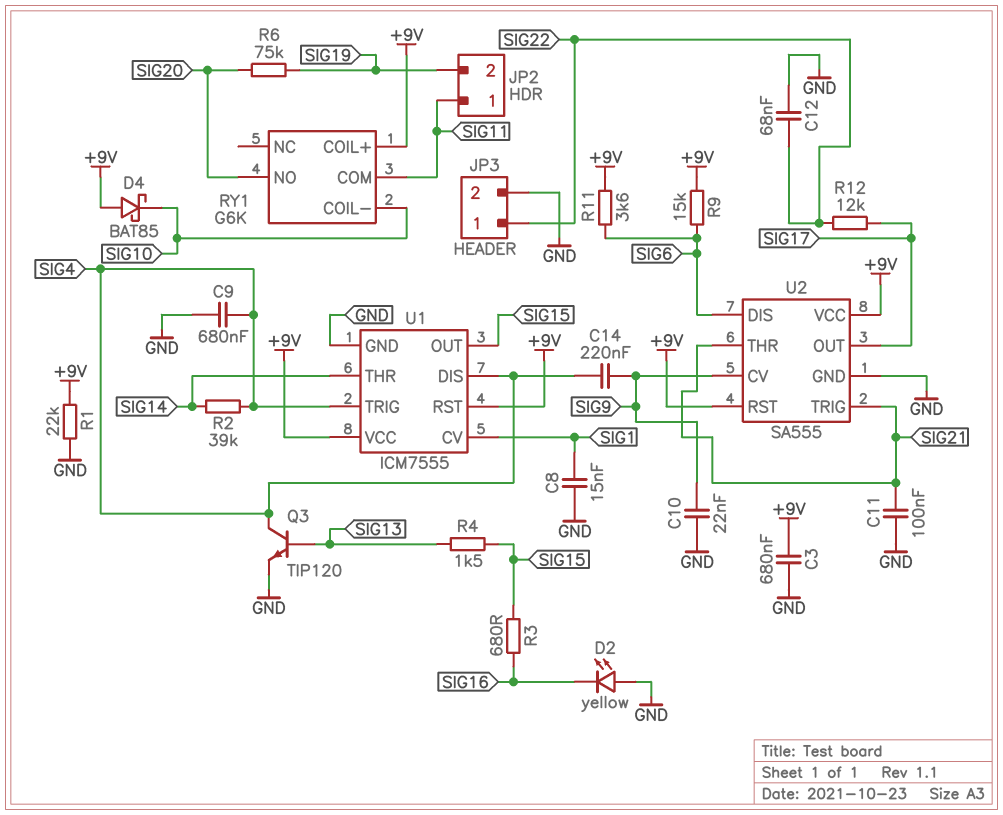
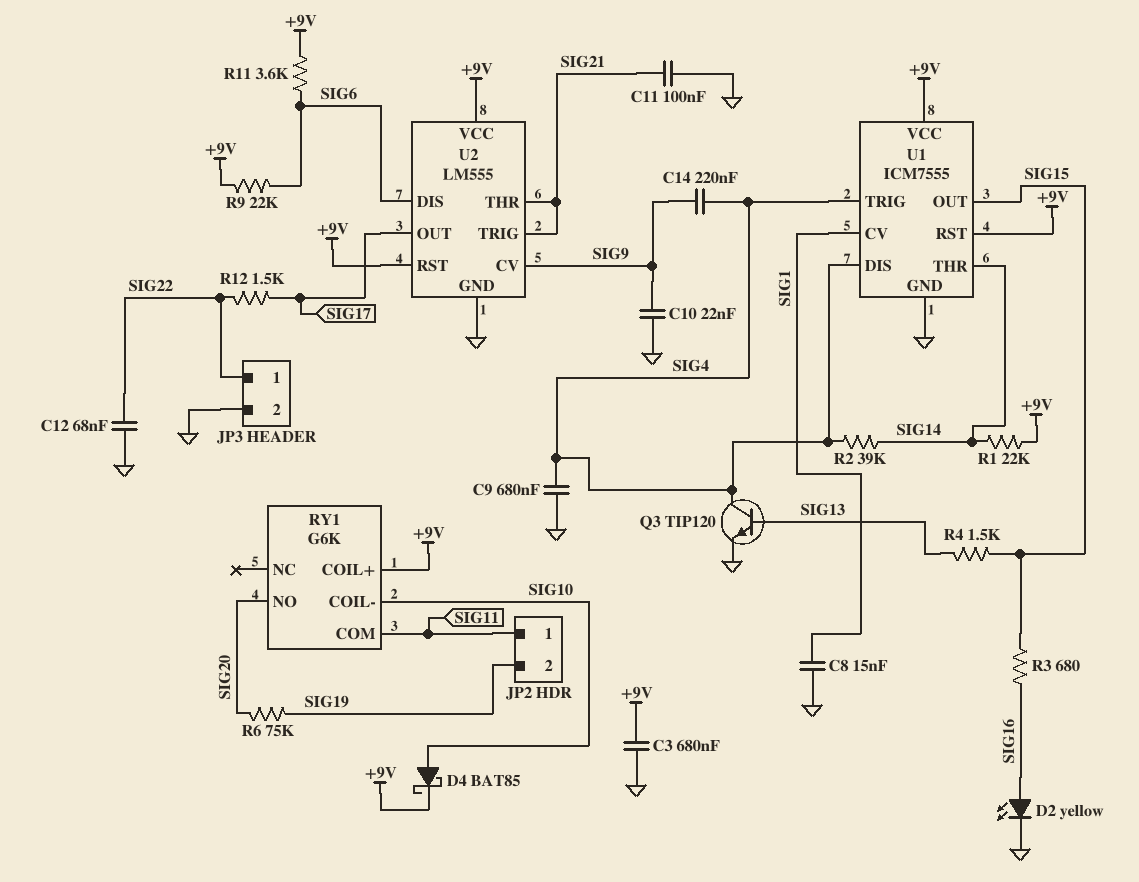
D2: LED yellow (A GND, K SIG16) -> LED yellow (A SIG16, K GND)
D4: schottky BAT85 (A +9V, K SIG10) -> schottky BAT85 (A SIG10, K +9V)
R1: 22k (+9V, GND) -> 22k (+9V, SIG14)
R9: 15k (+9V, SIG6) -> 22k (+9V, SIG6)
R12: 12k (SIG17, SIG22) -> 1.5k (SIG17, SIG22)
U2: SA555 -> LM555

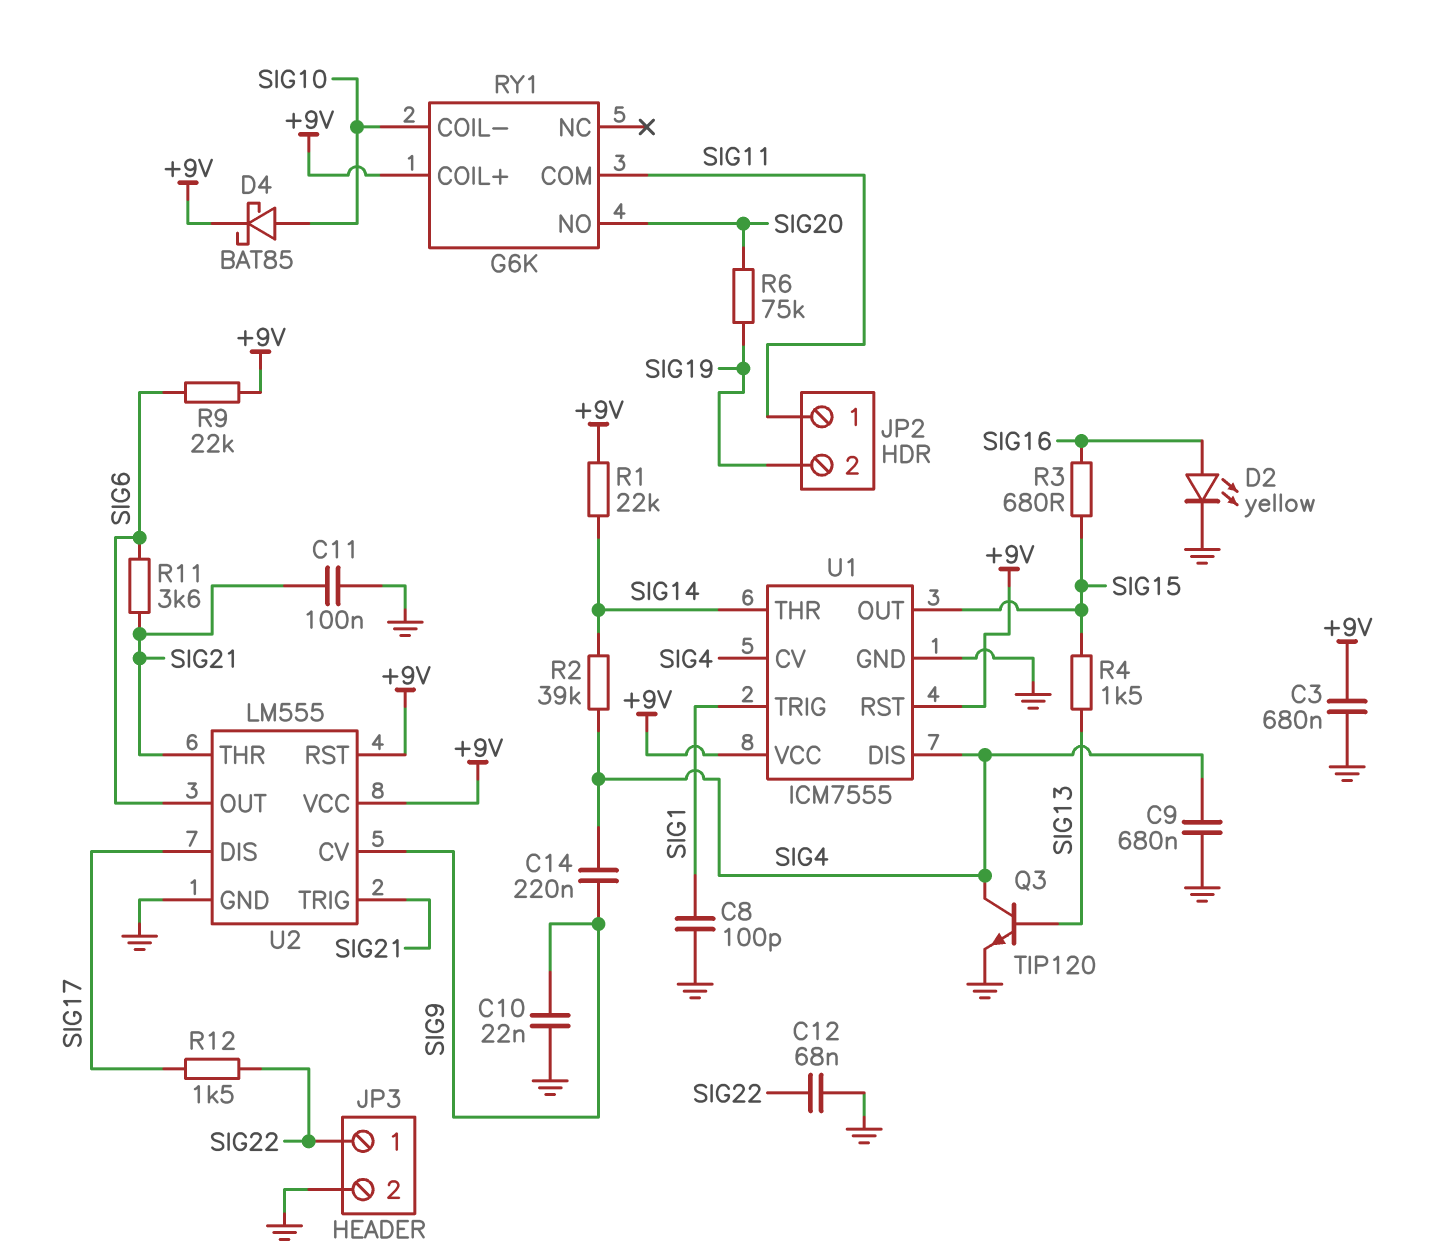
C8: 15nF (GND, SIG1) -> 100pF (GND, SIG1)
R11: 3.6k (+9V, SIG6) -> 3.6k (SIG6, SIG21)
U1 pin CV: SIG1 -> SIG4
U1 pin TRIG: SIG4 -> SIG1
U2 pin DIS: SIG6 -> SIG17
U2 pin OUT: SIG17 -> SIG6

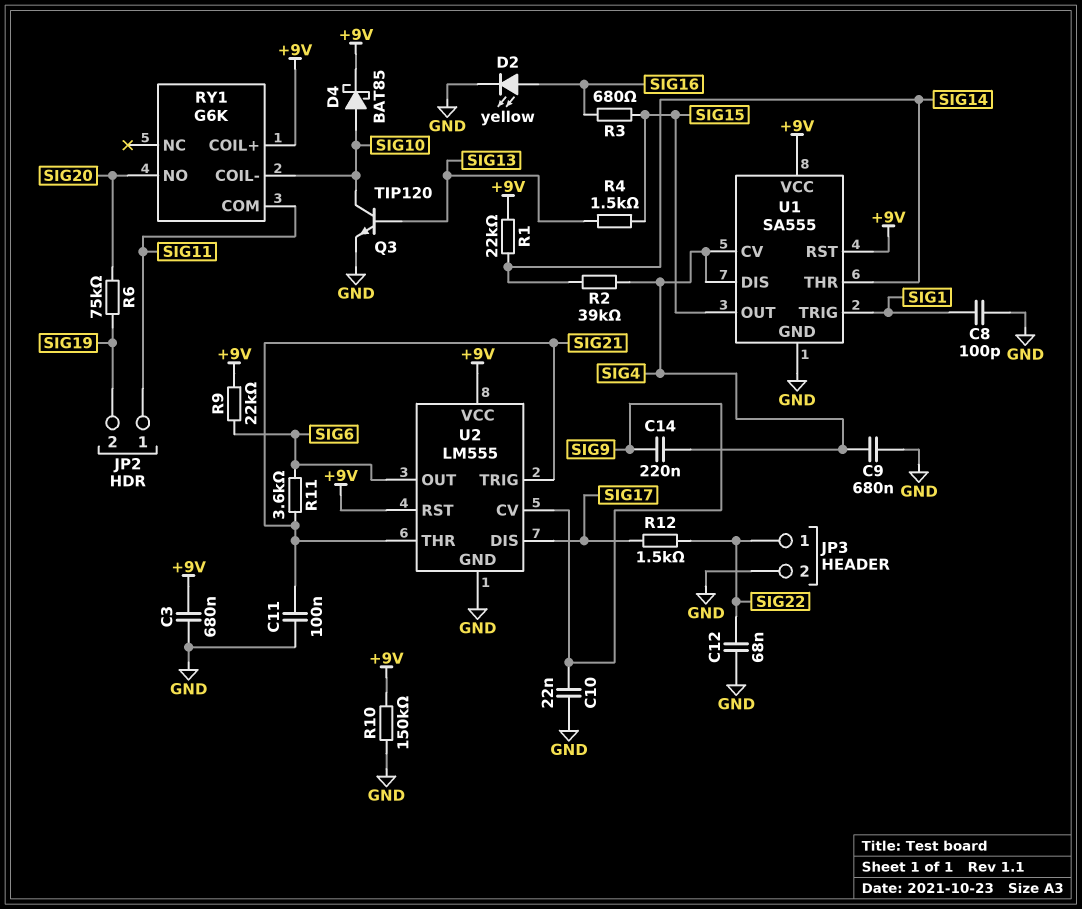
Q3: NPN TIP120 (B SIG13, C SIG4, E GND) -> NPN TIP120 (B SIG13, C SIG10, E GND)
R10: none -> 150k (+9V, GND)
U1: ICM7555 -> SA555

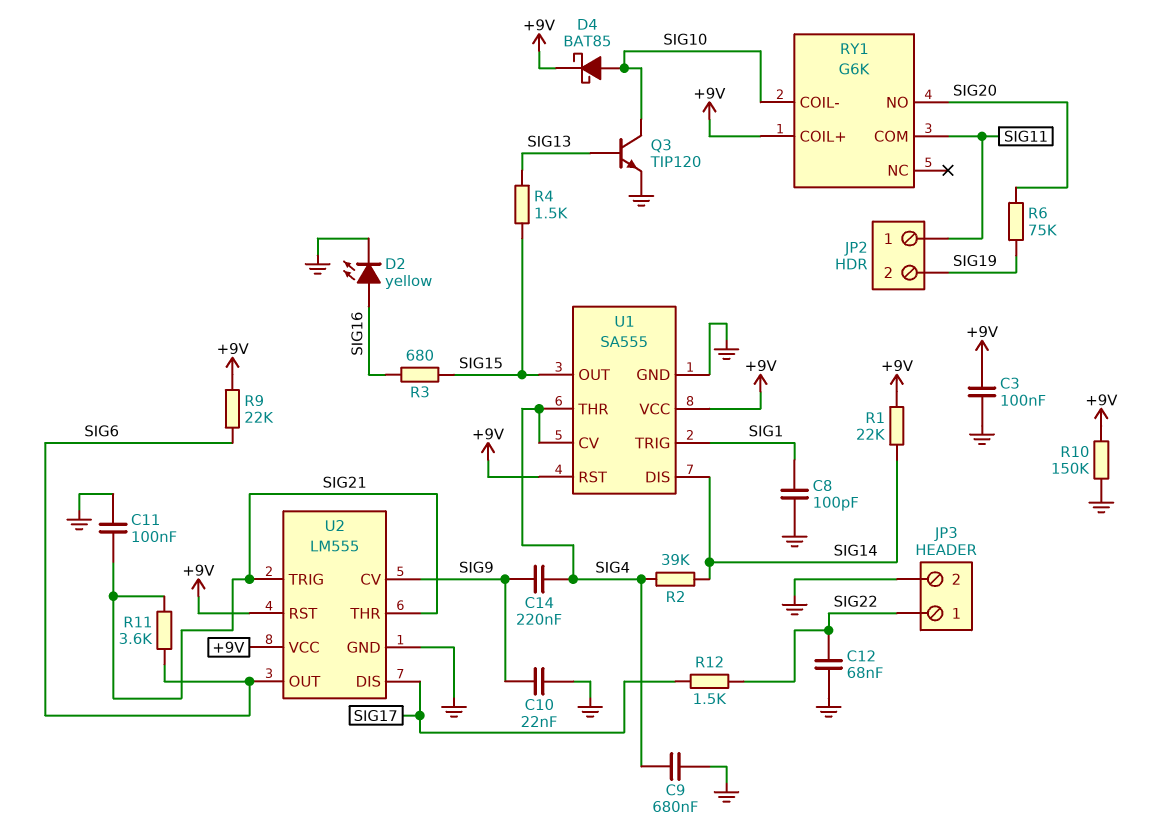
C3: 680nF (+9V, GND) -> 100nF (+9V, GND)
U1 pin DIS: SIG4 -> SIG14
U1 pin THR: SIG14 -> SIG4

